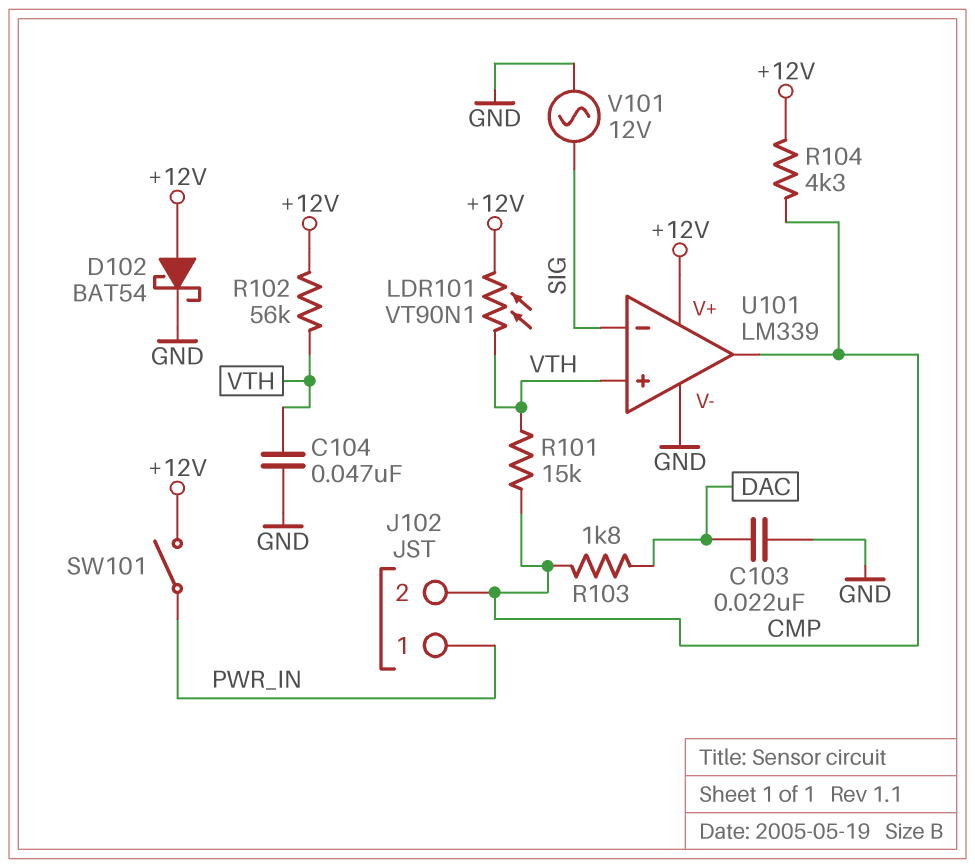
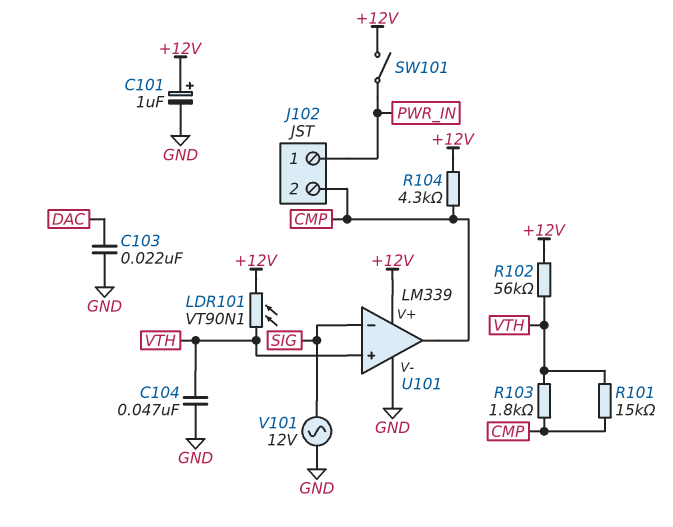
C101: none -> 1uF (plus +12V, minus GND)
D102: schottky BAT54 (A +12V, K GND) -> none
R103: 1.8k (CMP, DAC) -> 1.8k (CMP, VTH)

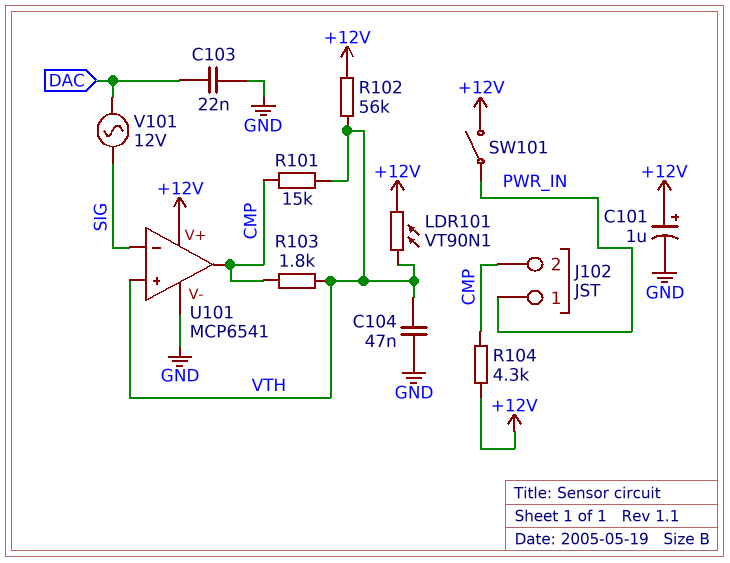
U101: LM339 -> MCP6541
V101: AC 12V (GND, SIG) -> AC 12V (DAC, SIG)

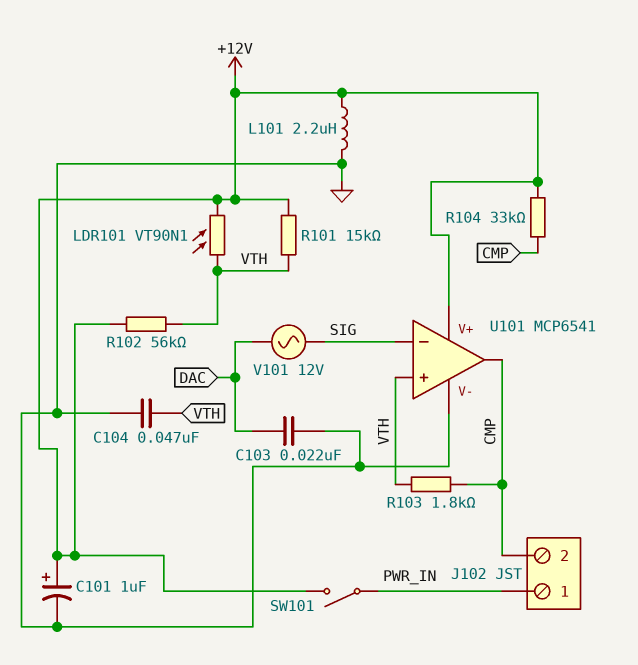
L101: none -> 2.2uH (+12V, GND)
R101: 15k (CMP, VTH) -> 15k (+12V, VTH)
R104: 4.3k (+12V, CMP) -> 33k (+12V, CMP)

